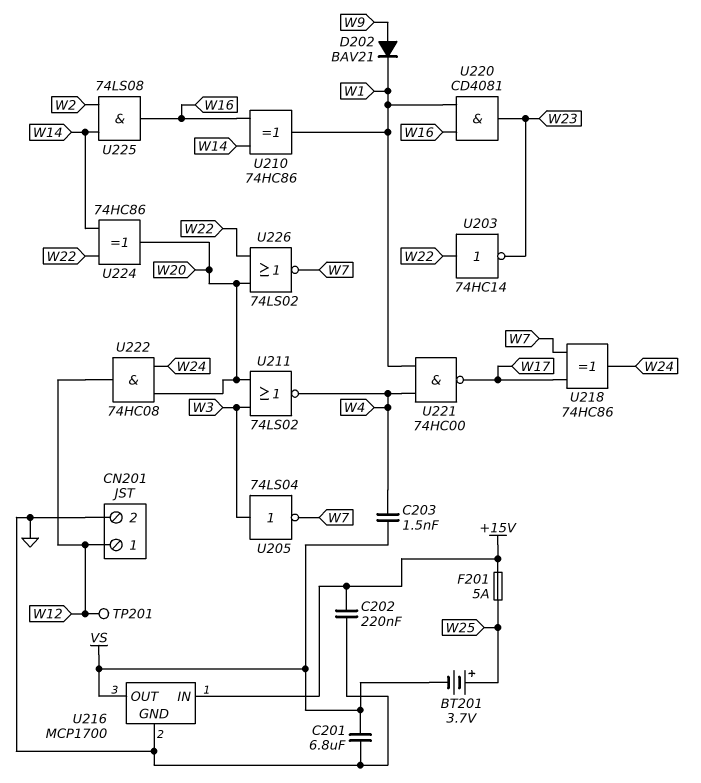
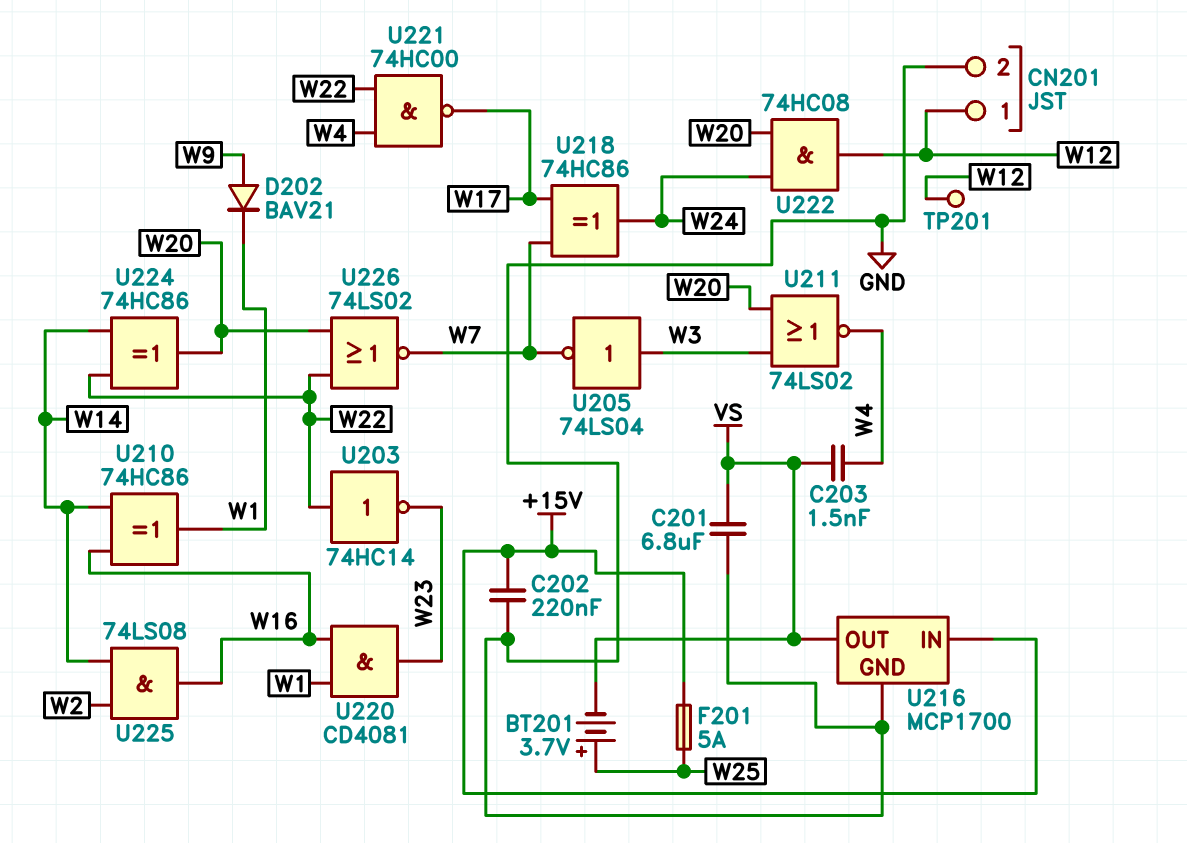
U221: NAND 74HC00 (in W1, in W4, out W17) -> NAND 74HC00 (in W4, in W22, out W17)

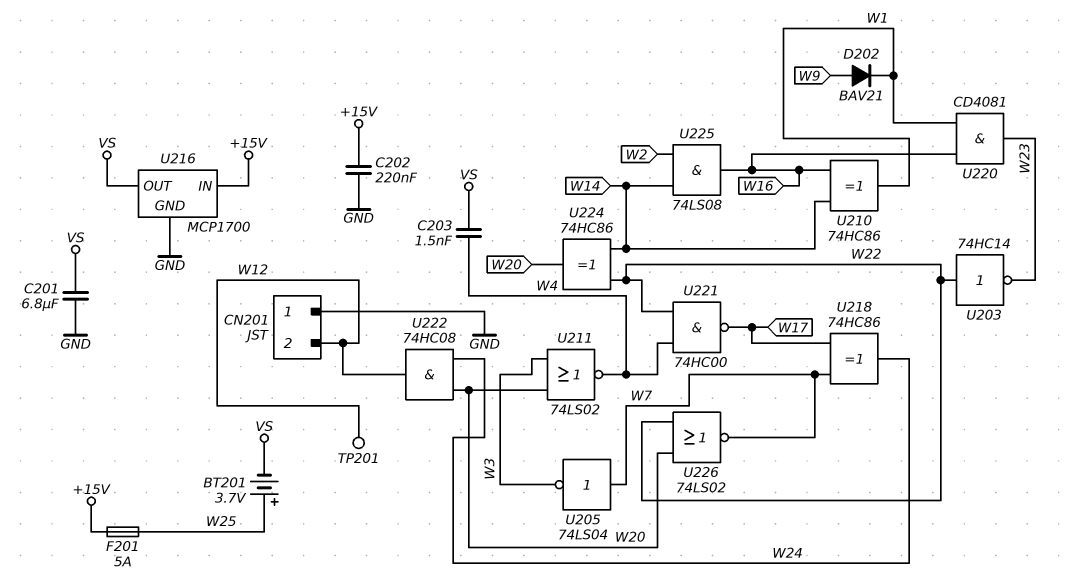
CN201 pin 1: W12 -> GND
CN201 pin 2: GND -> W12
U205: NOT 74LS04 (in W3, out W7) -> NOT 74LS04 (in W7, out W3)

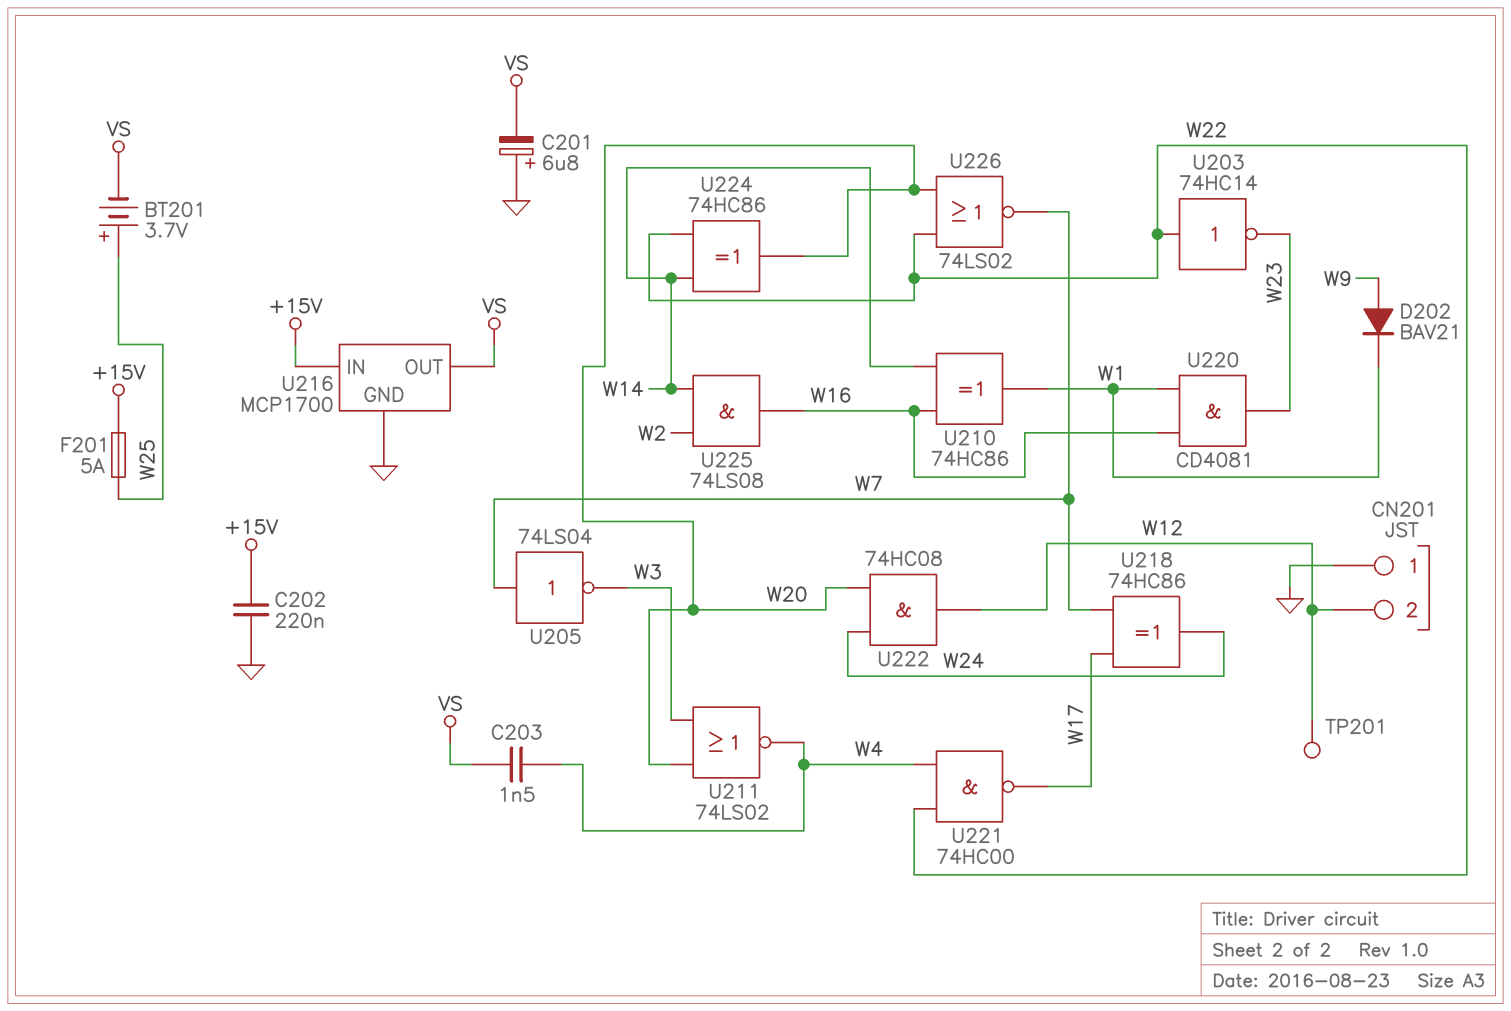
C201: 6.8uF (GND, VS) -> 6.8uF (plus GND, minus VS)

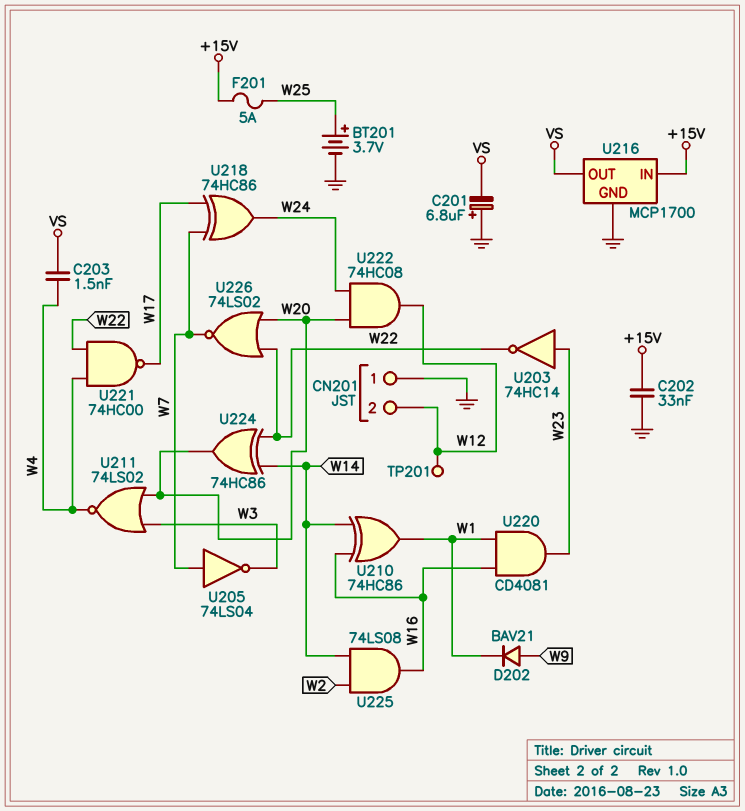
BT201: 3.7V (plus W25, minus VS) -> 3.7V (plus W25, minus GND)
C202: 220nF (+15V, GND) -> 33nF (+15V, GND)
U203: NOT 74HC14 (in W22, out W23) -> NOT 74HC14 (in W23, out W22)

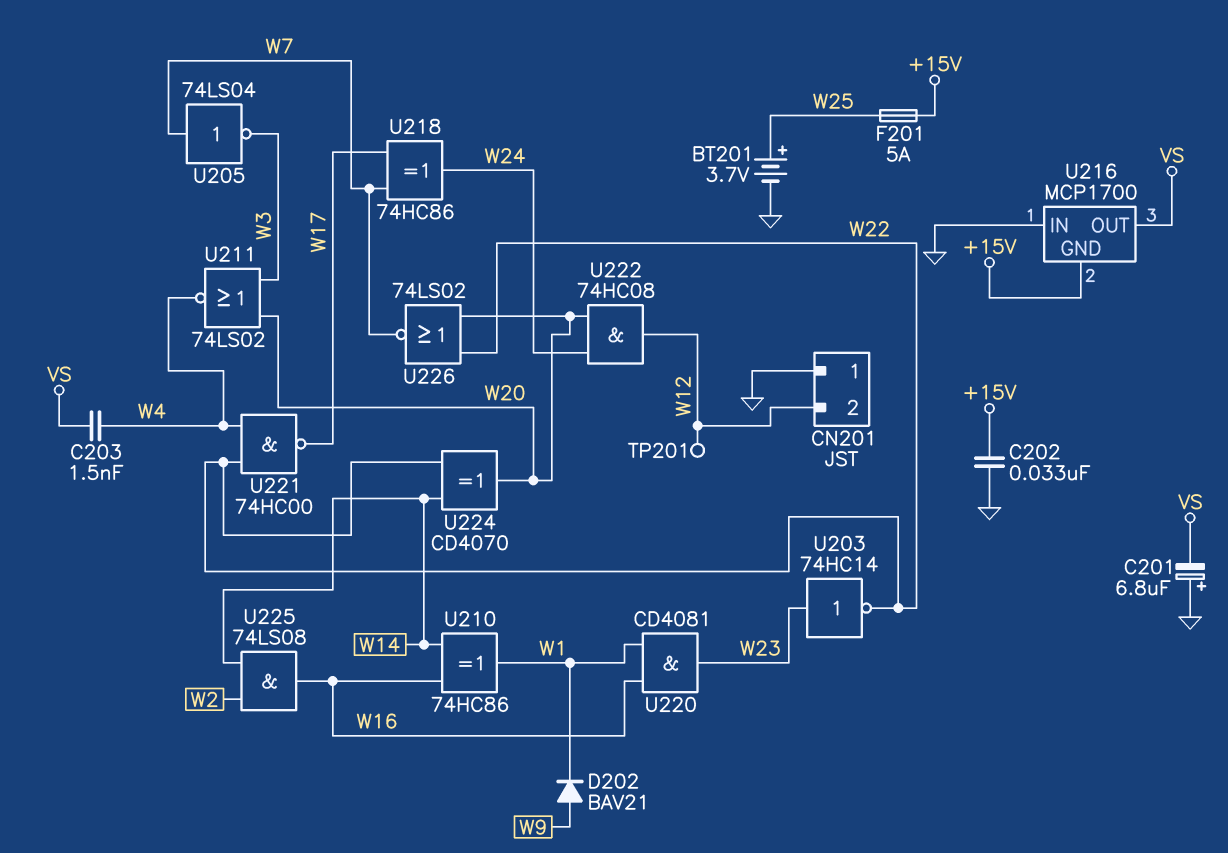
U216 pin GND: GND -> +15V
U216 pin IN: +15V -> GND
U224: XOR 74HC86 (in W14, in W22, out W20) -> XOR CD4070 (in W14, in W22, out W20)

